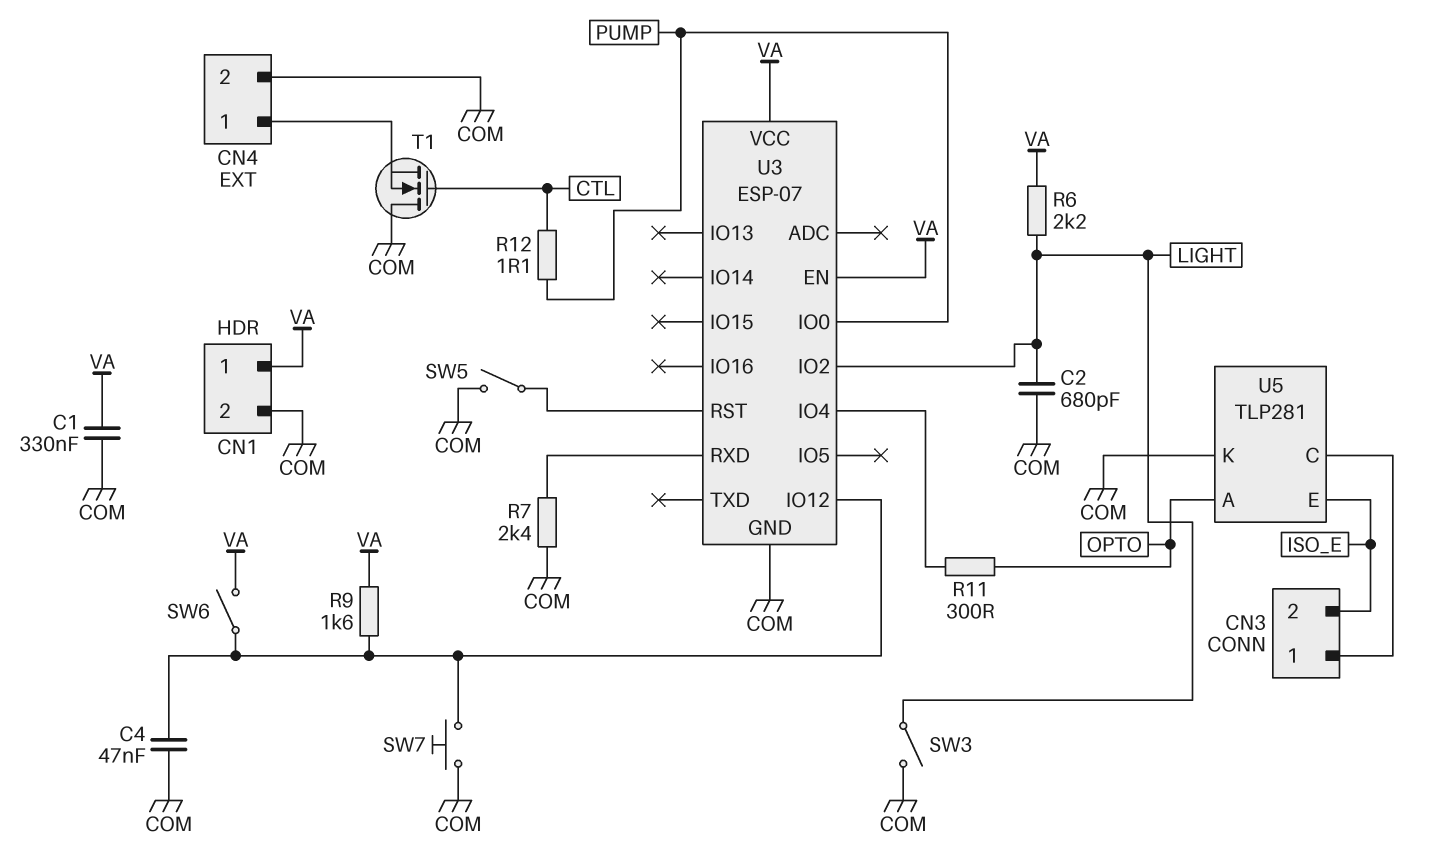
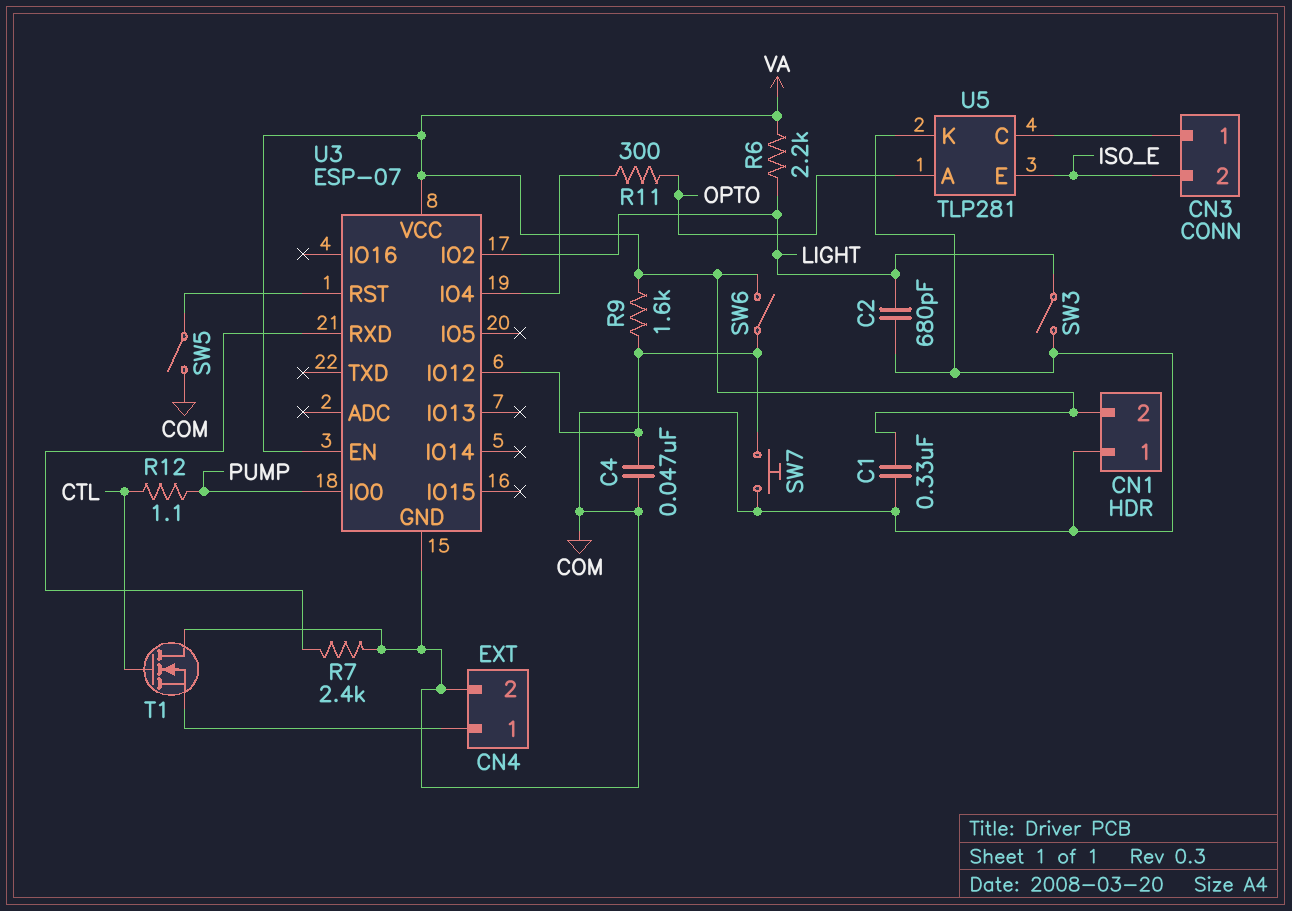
CN1 pin 1: VA -> COM
CN1 pin 2: COM -> VA

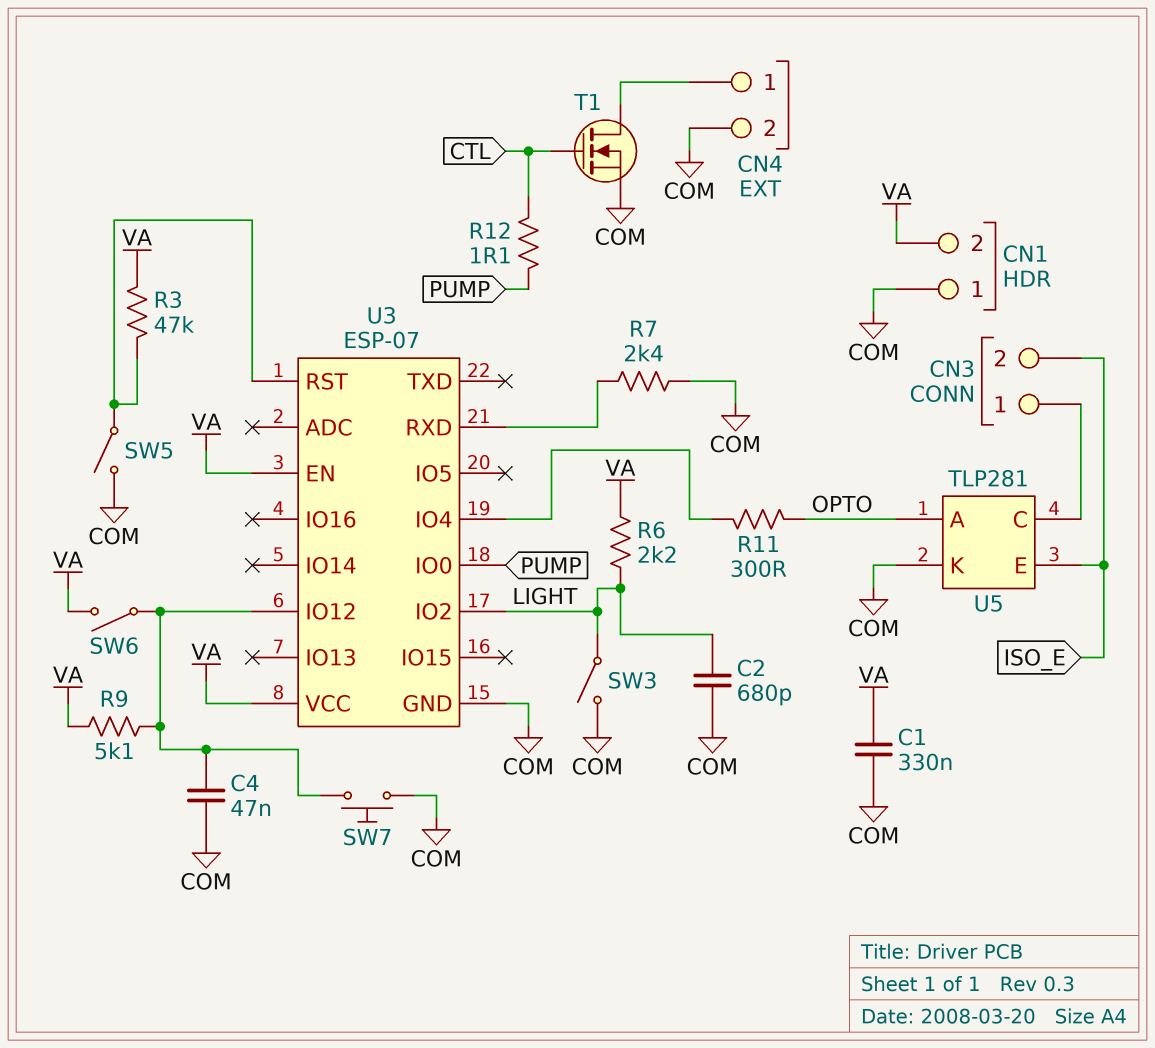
R3: none -> 47k (U3/RST, VA)
R9: 1.6k (U3/IO12, VA) -> 5.1k (U3/IO12, VA)
T1: NMOS (G CTL, D COM, S CN4/1) -> NMOS (G CTL, D CN4/1, S COM)

